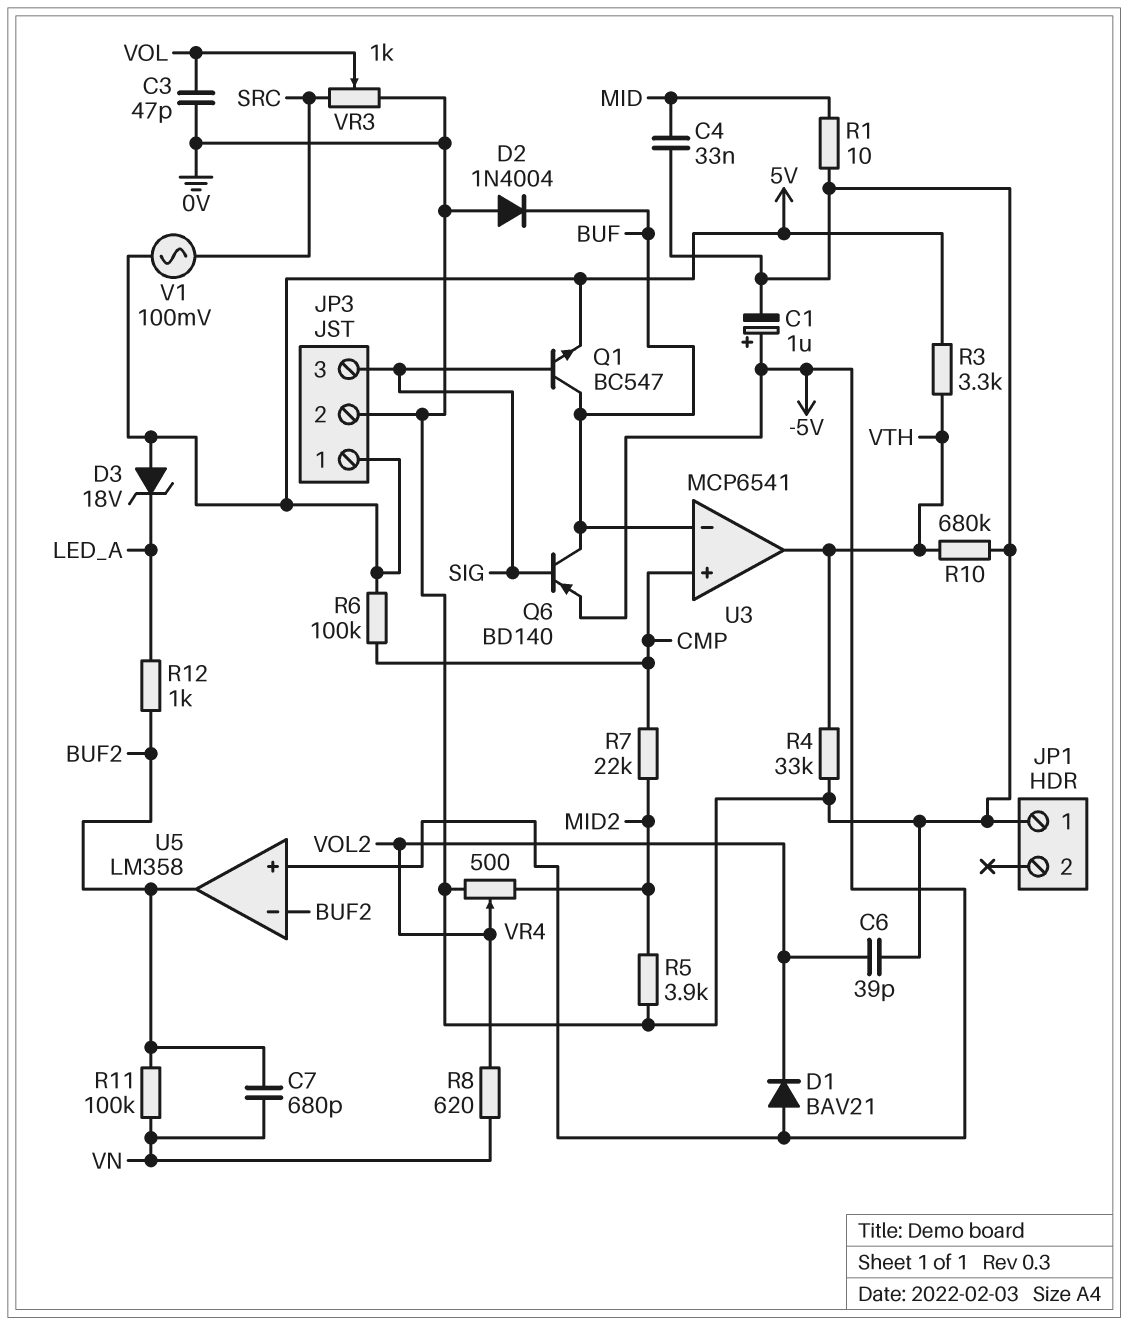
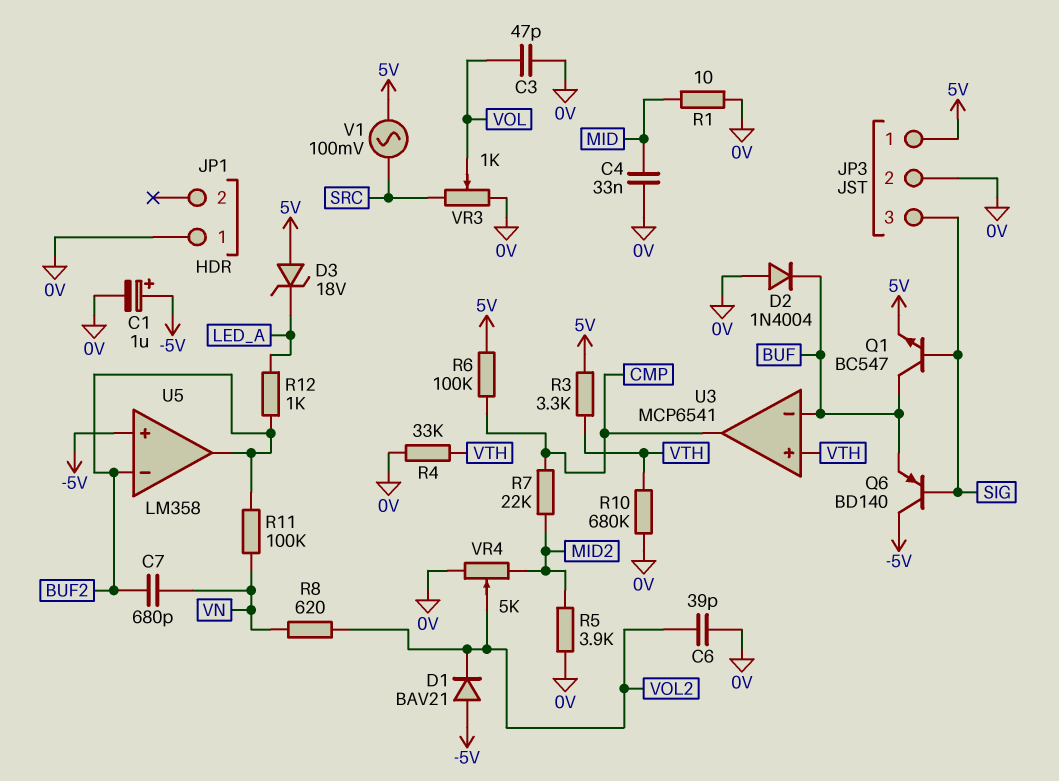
Q6: PNP BD140 (B SIG, C BUF, E -5V) -> PNP BD140 (B SIG, C -5V, E BUF)
U3 pin in+: CMP -> VTH
U3 pin out: VTH -> CMP
VR4: 500 (0V, MID2, wiper VOL2) -> 5k (0V, MID2, wiper VOL2)

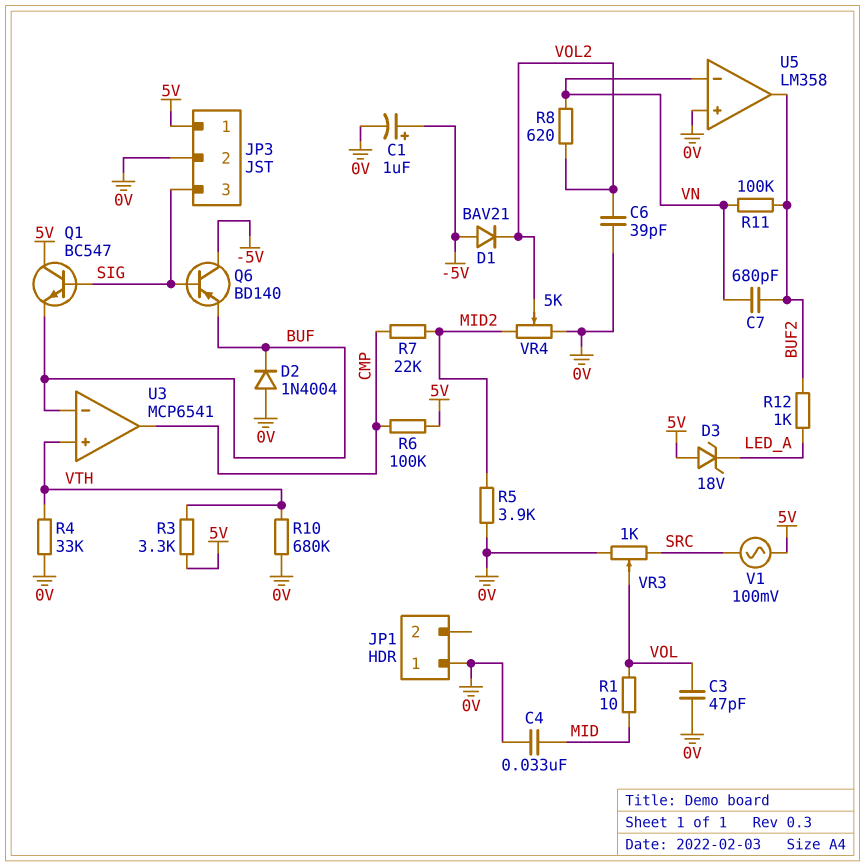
Q1: NPN BC547 (B SIG, C BUF, E 5V) -> NPN BC547 (B SIG, C 5V, E BUF)
R1: 10 (0V, MID) -> 10 (MID, VOL)
U5 pin in+: -5V -> 0V
U5 pin in-: BUF2 -> VN

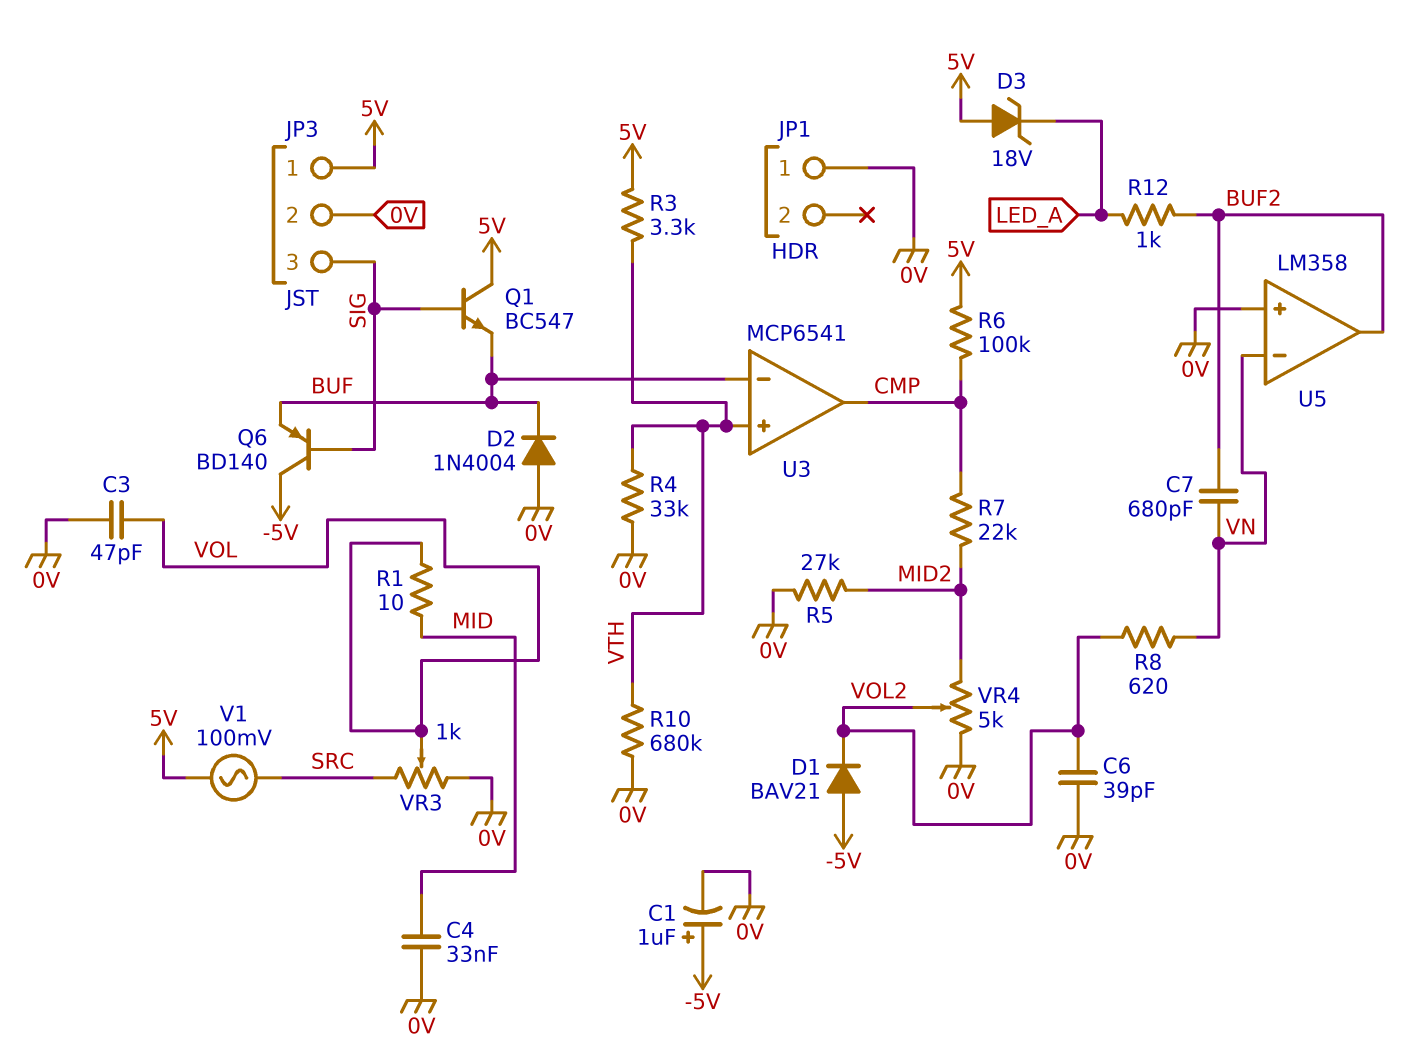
R5: 3.9k (0V, MID2) -> 27k (0V, MID2)
R11: 100k (BUF2, VN) -> none

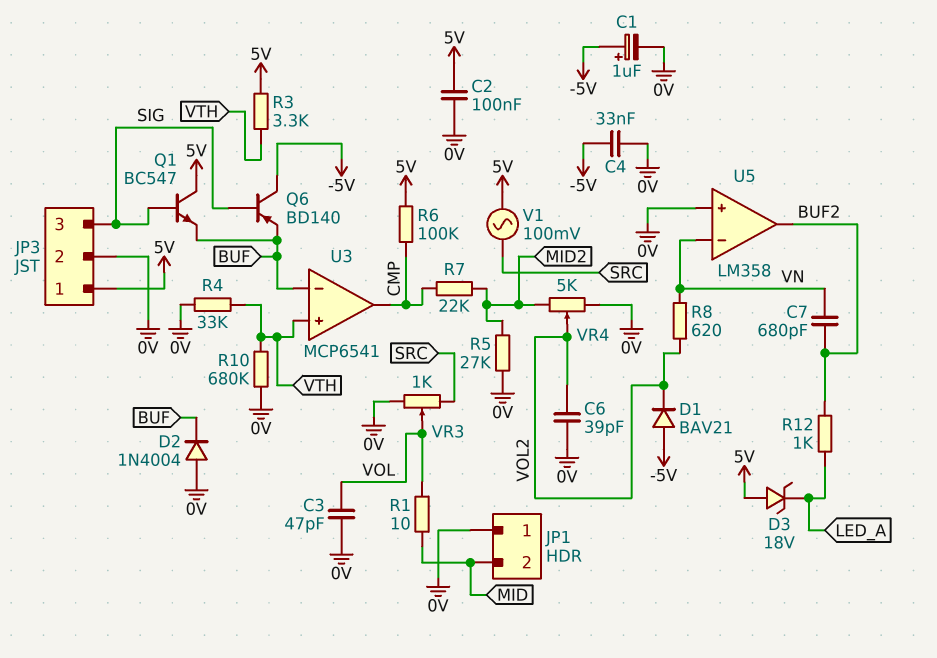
C2: none -> 100nF (0V, 5V)
C4: 33nF (0V, MID) -> 33nF (-5V, 0V)
JP1 pin 2: none -> MID

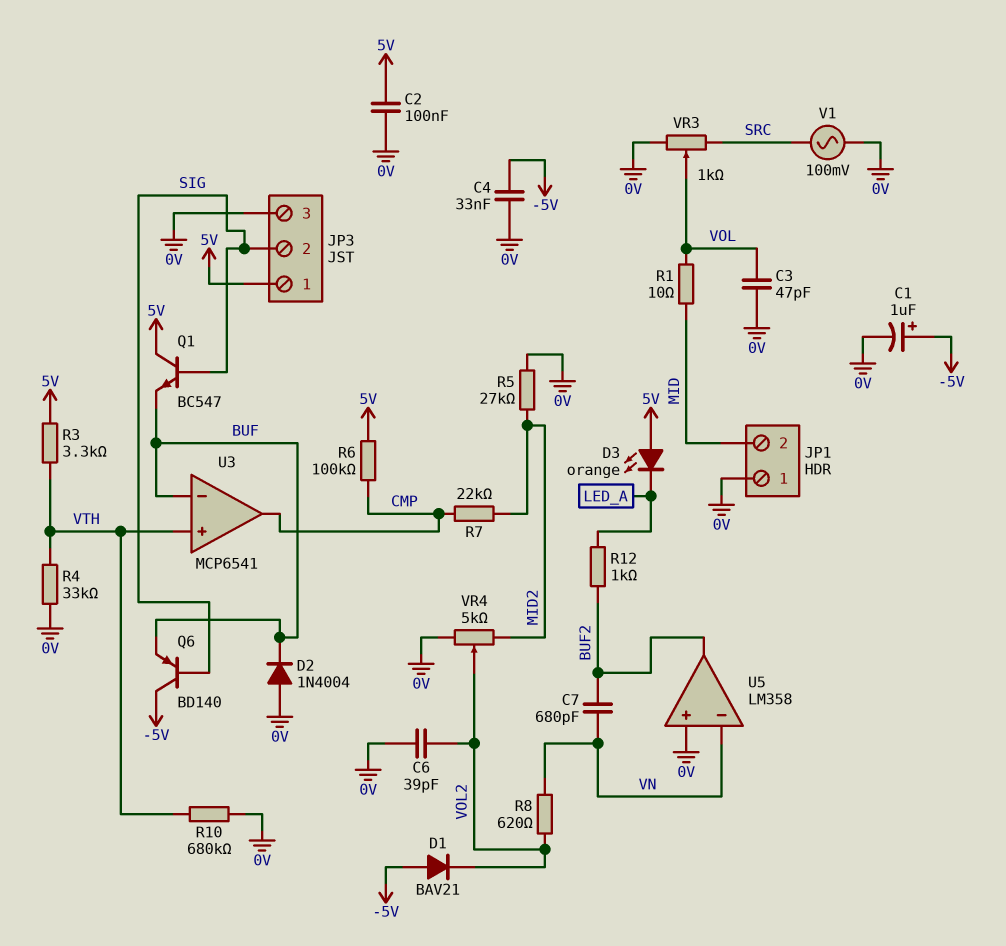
D3: zener 18V (A 5V, K LED_A) -> LED orange (A 5V, K LED_A)
JP3 pin 2: 0V -> SIG
JP3 pin 3: SIG -> 0V
V1: AC 100mV (5V, SRC) -> AC 100mV (0V, SRC)

